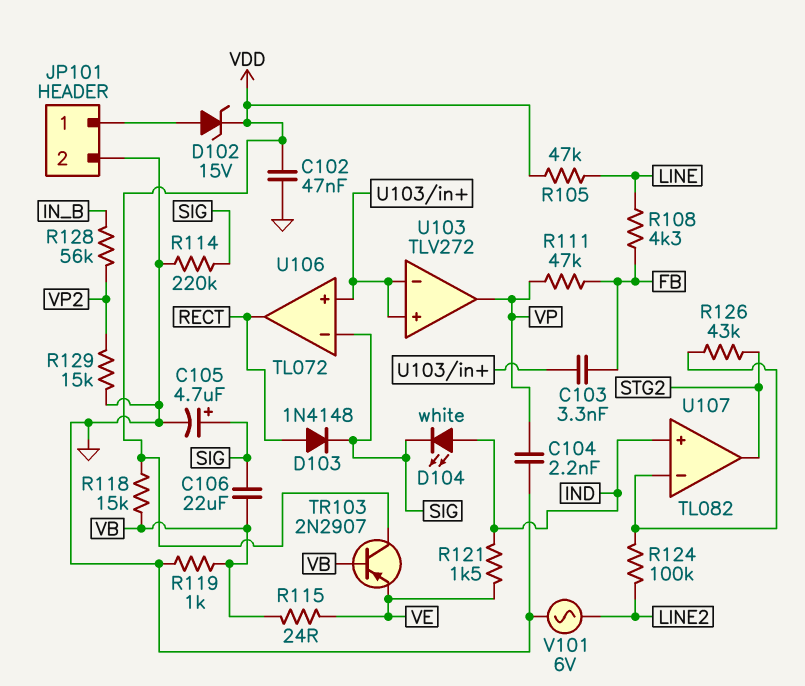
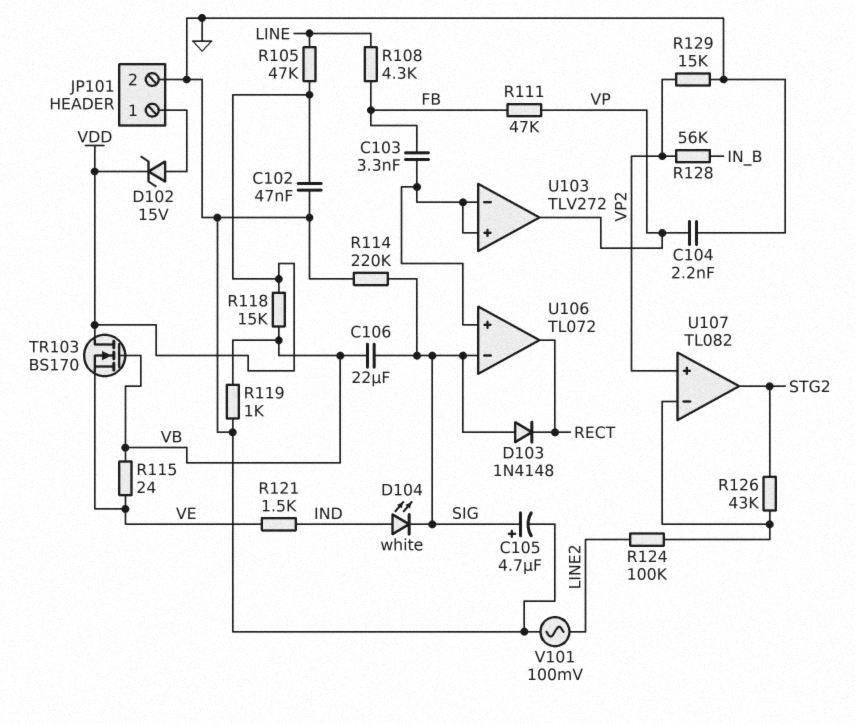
D103: diode 1N4148 (A RECT, K SIG) -> diode 1N4148 (A SIG, K RECT)
TR103: PNP 2N2907 (B VB, C VDD, E VE) -> NMOS BS170 (G VB, D VDD, S VE)
U107 pin in+: IND -> VP2
V101: AC 6V (GND, LINE2) -> AC 100mV (GND, LINE2)

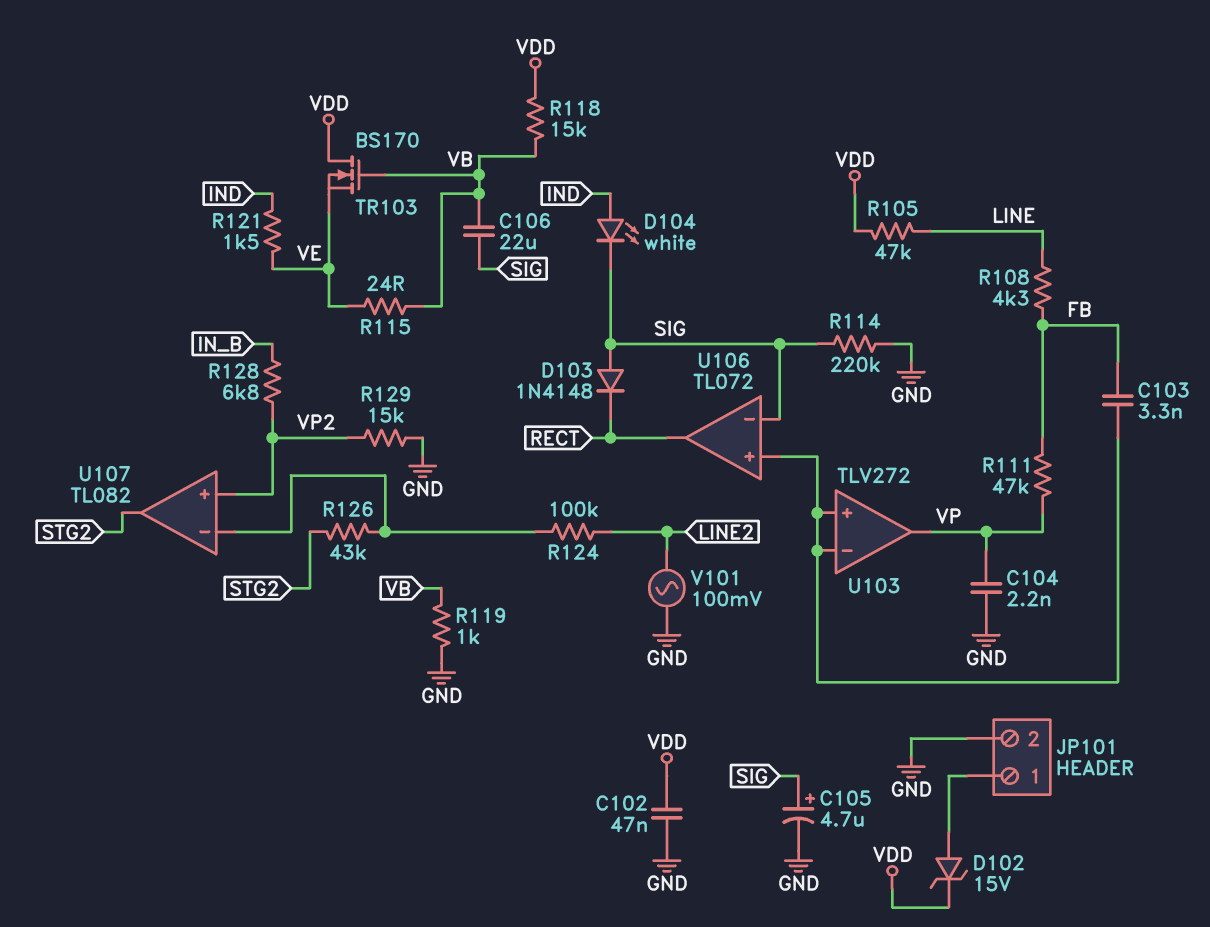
R128: 56k (IN_B, VP2) -> 6.8k (IN_B, VP2)

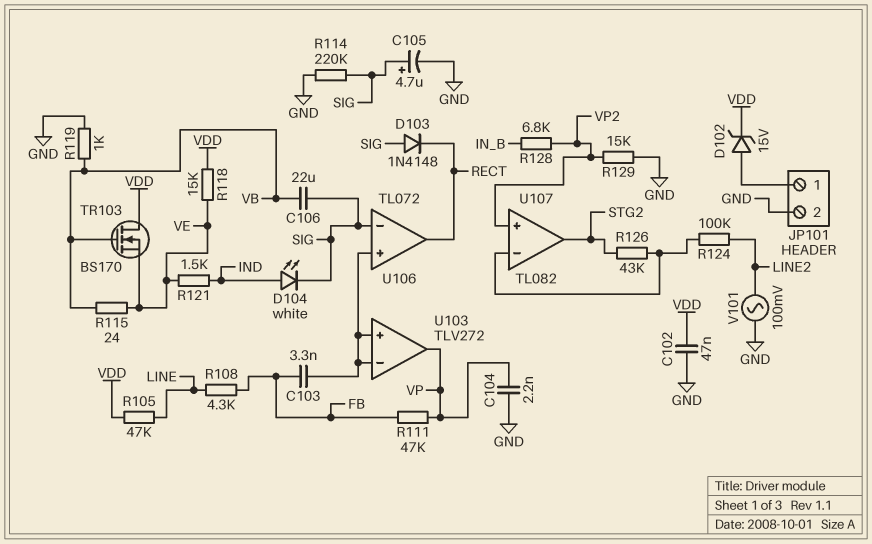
R118: 15k (VB, VDD) -> 15k (VDD, VE)

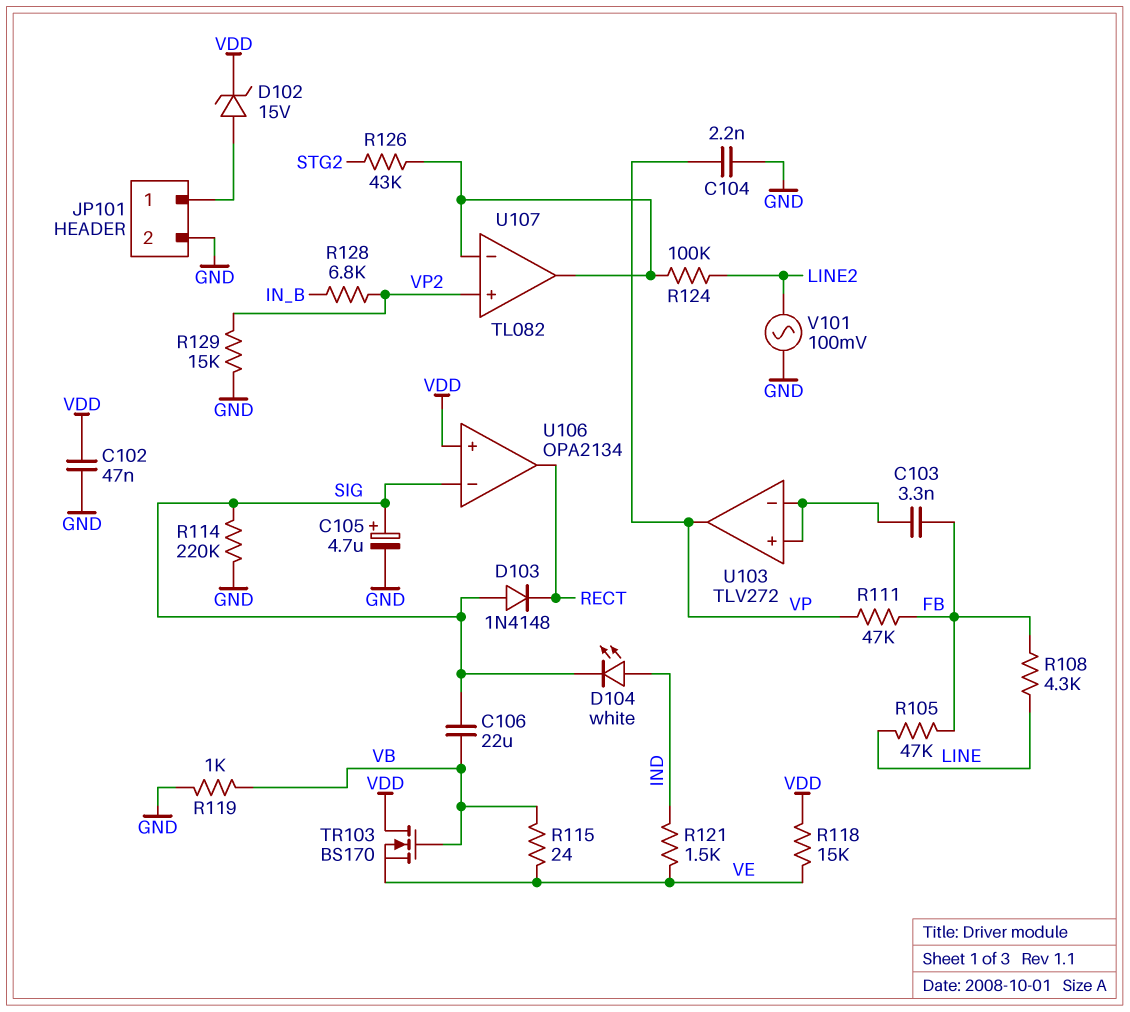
R105: 47k (LINE, VDD) -> 47k (FB, LINE)
U106: TL072 -> OPA2134
U106 pin in+: U103/in+ -> VDD
U107 pin out: STG2 -> U107/in-

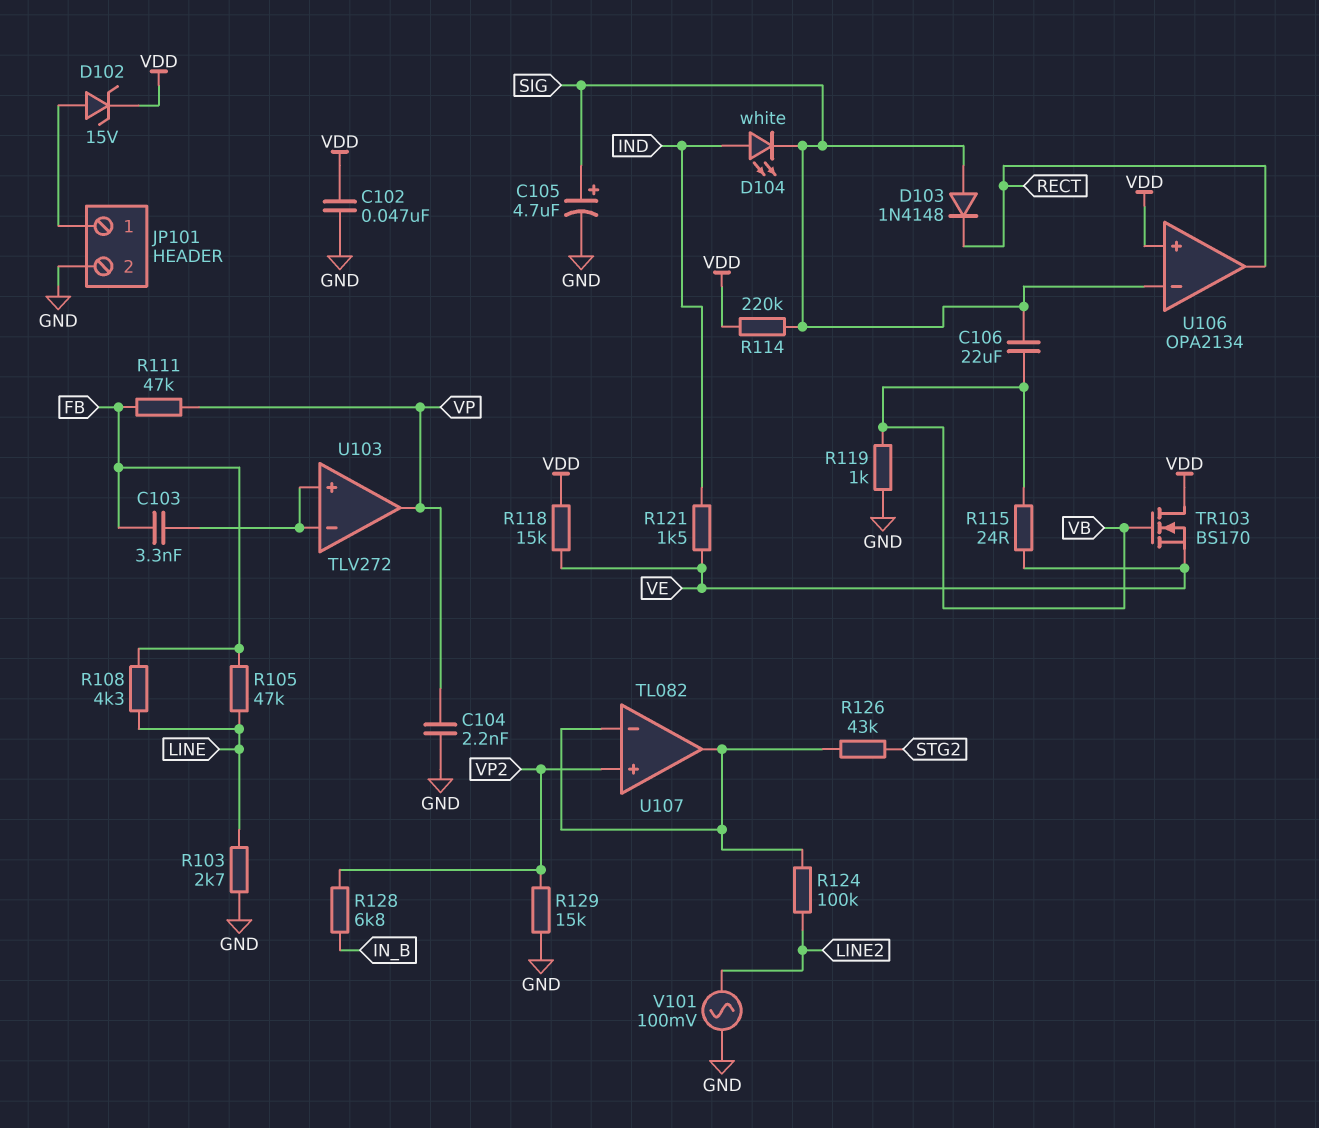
R103: none -> 2.7k (GND, LINE)
R114: 220k (GND, SIG) -> 220k (SIG, VDD)

